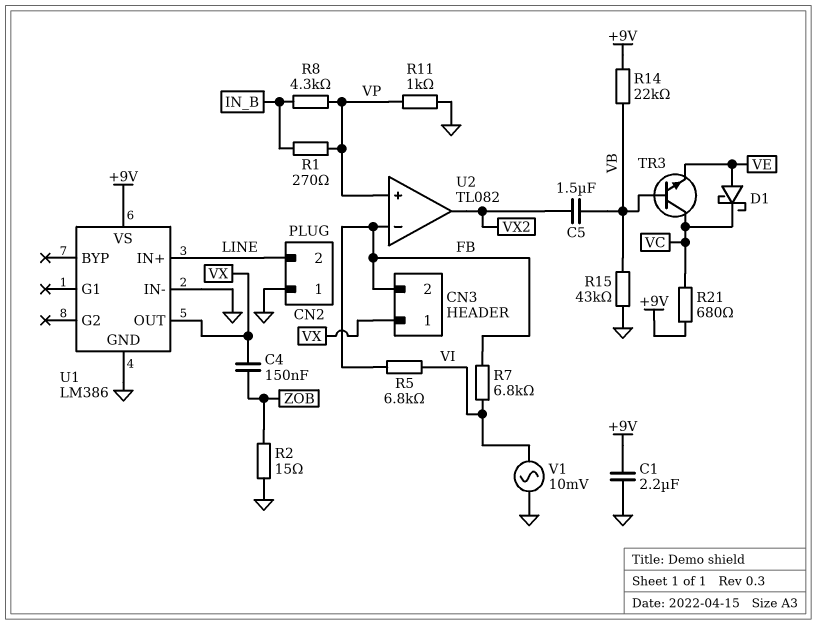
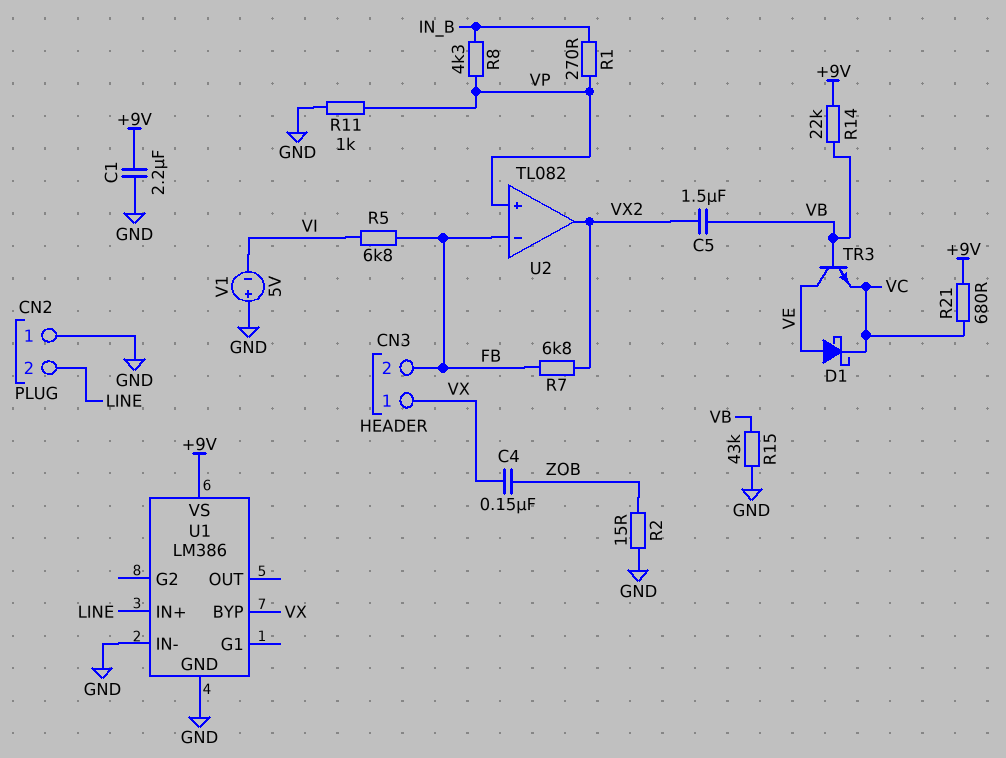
R7: 6.8k (FB, VI) -> 6.8k (FB, VX2)
TR3: NPN (B VB, C VC, E VE) -> NPN (B VB, C VE, E VC)
U1 pin BYP: none -> VX
U1 pin OUT: VX -> none
V1: AC 10mV (GND, VI) -> 5V (plus GND, minus VI)

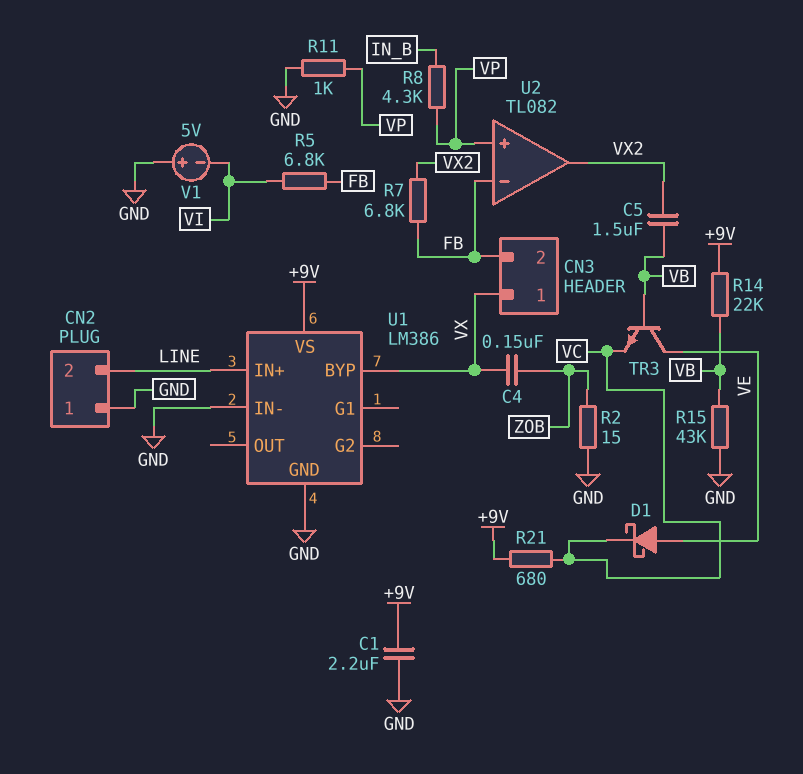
R1: 270 (IN_B, VP) -> none

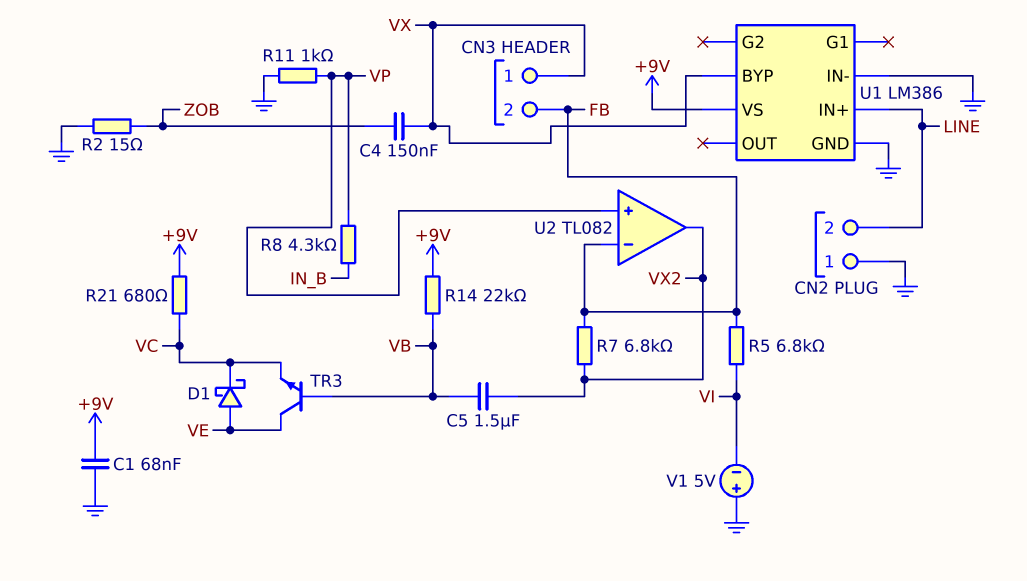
C1: 2.2uF (+9V, GND) -> 68nF (+9V, GND)
R15: 43k (GND, VB) -> none

